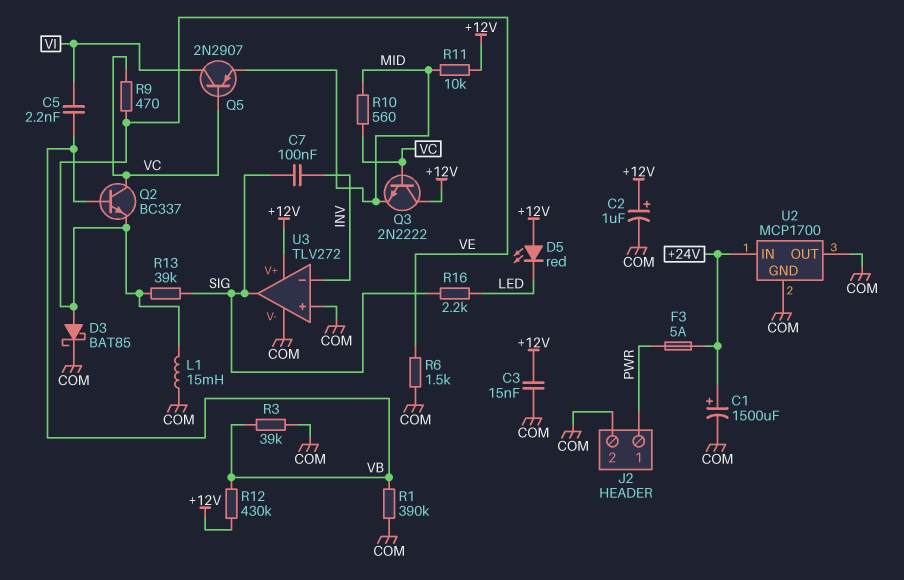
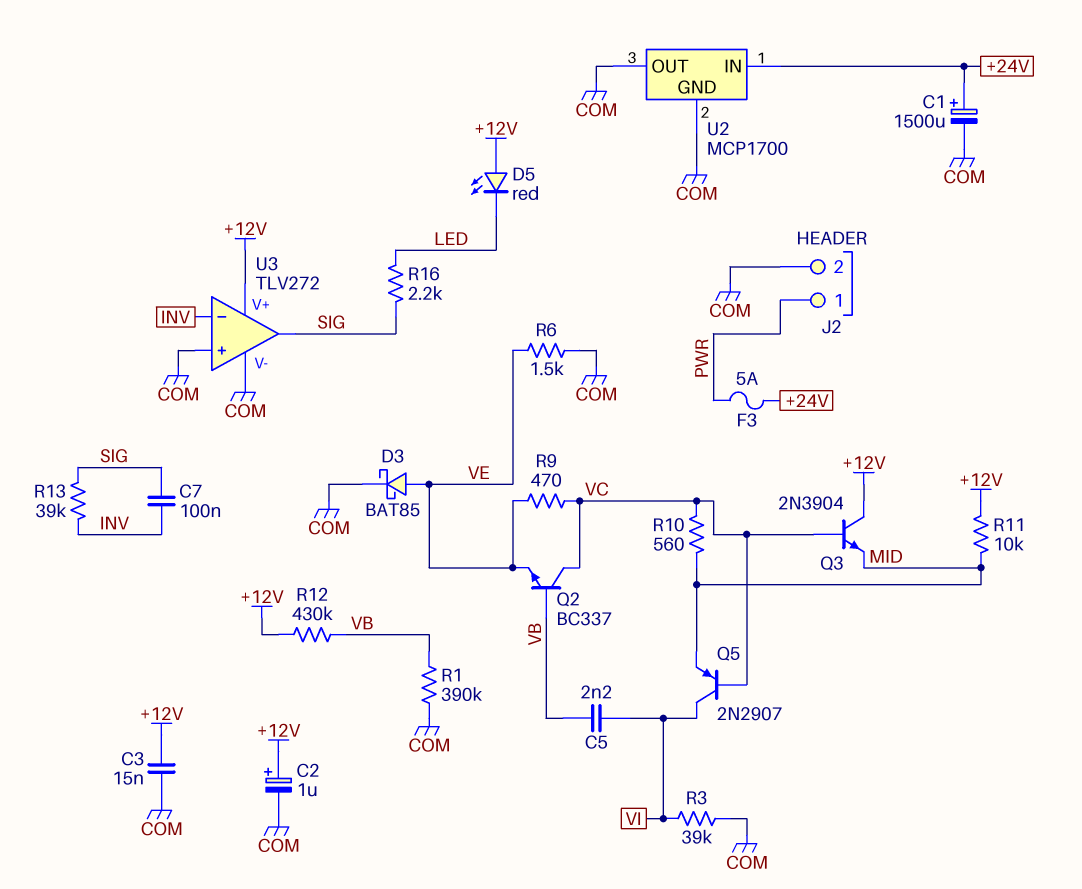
L1: 15mH (COM, VE) -> none
Q3: NPN 2N2222 (B VC, C +12V, E MID) -> NPN 2N3904 (B VC, C +12V, E MID)
R3: 39k (COM, VB) -> 39k (COM, VI)
R13: 39k (SIG, VE) -> 39k (INV, SIG)

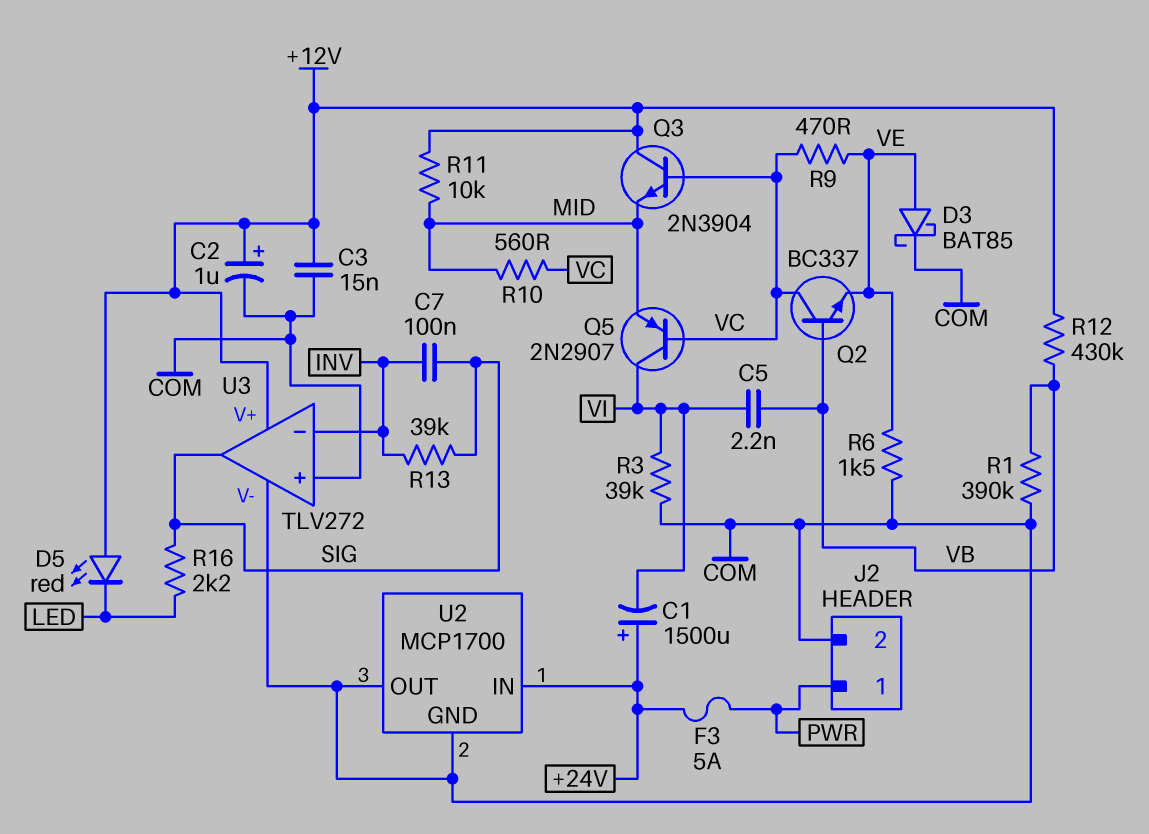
C1: 1500uF (plus +24V, minus COM) -> 1500uF (plus +24V, minus VI)

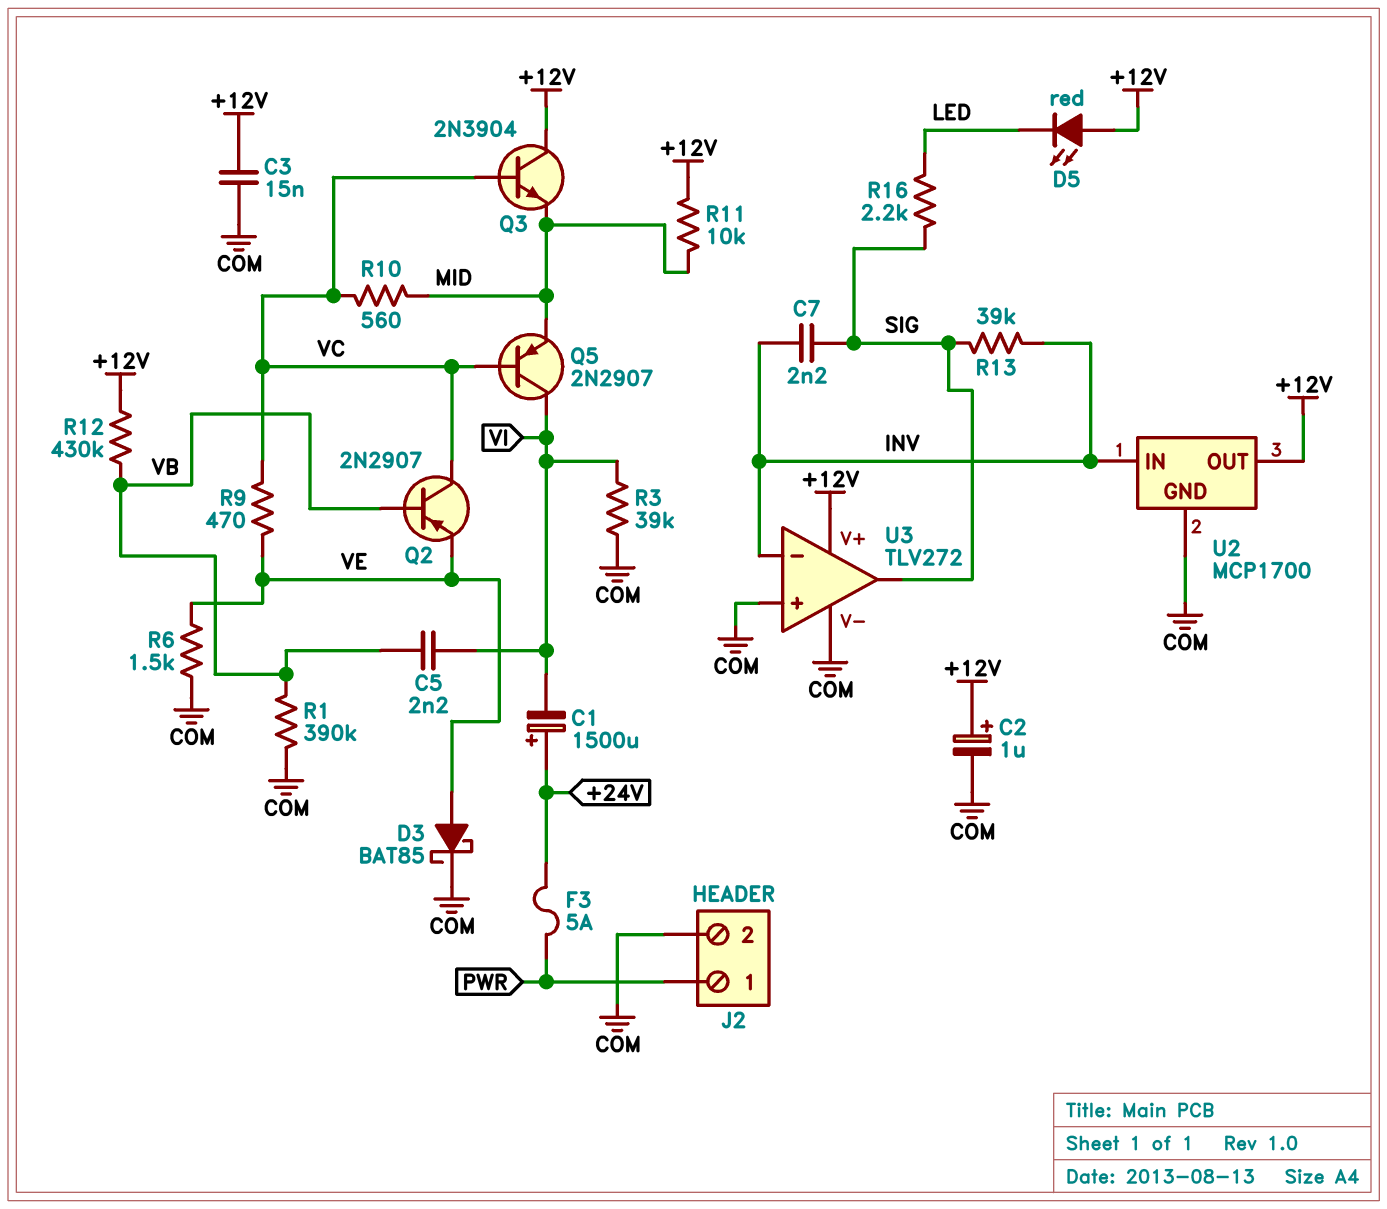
C7: 100nF (INV, SIG) -> 2.2nF (INV, SIG)
Q2: NPN BC337 (B VB, C VC, E VE) -> PNP 2N2907 (B VB, C VC, E VE)
U2 pin IN: +24V -> INV
U2 pin OUT: COM -> +12V

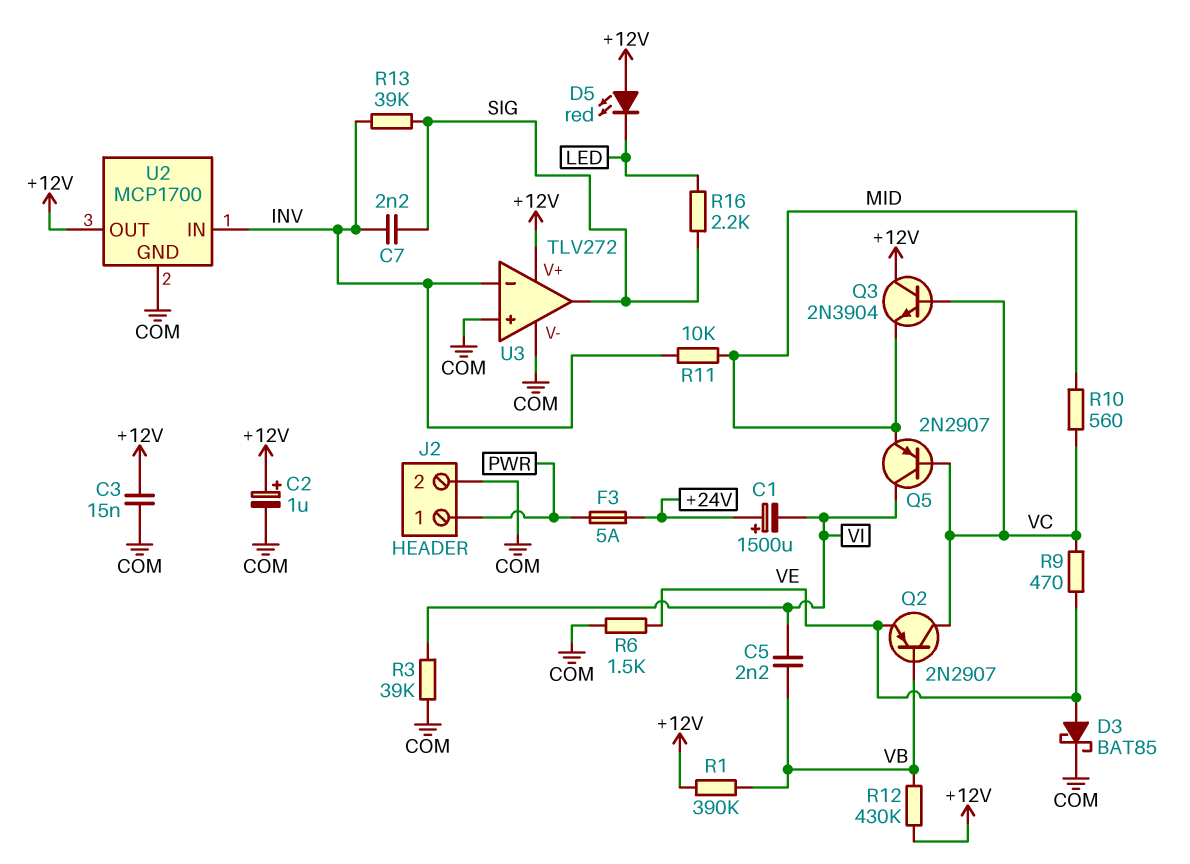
R1: 390k (COM, VB) -> 390k (+12V, VB)
R11: 10k (+12V, MID) -> 10k (INV, MID)

